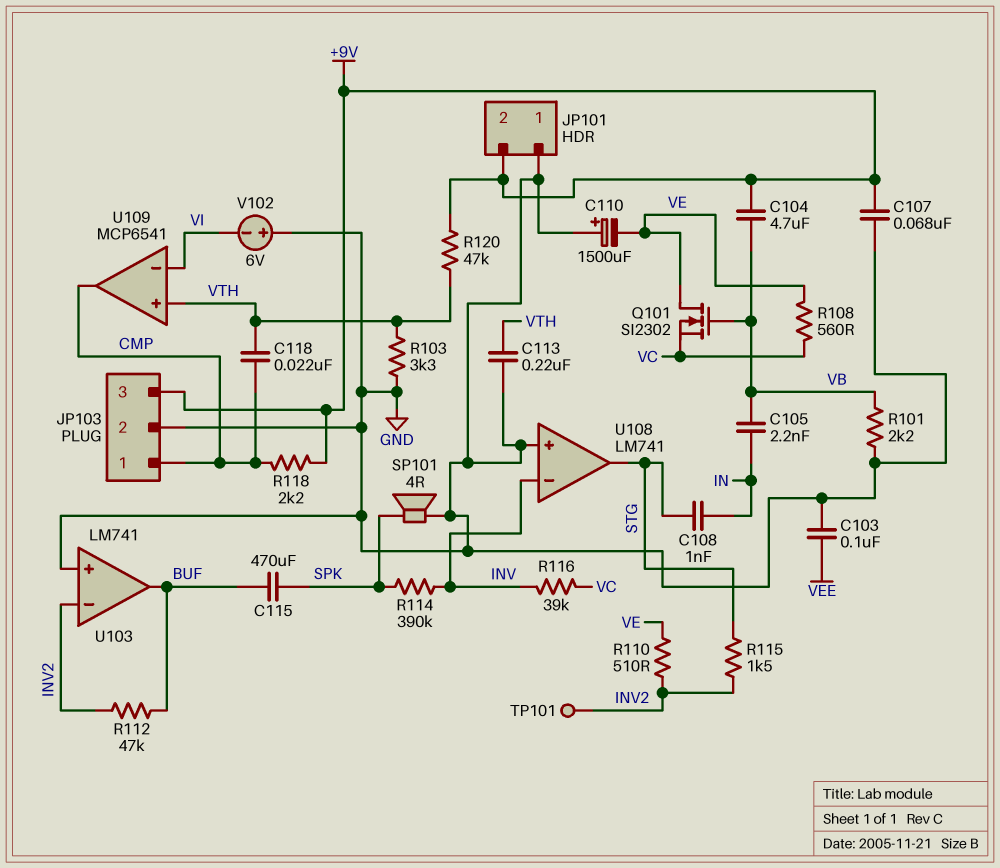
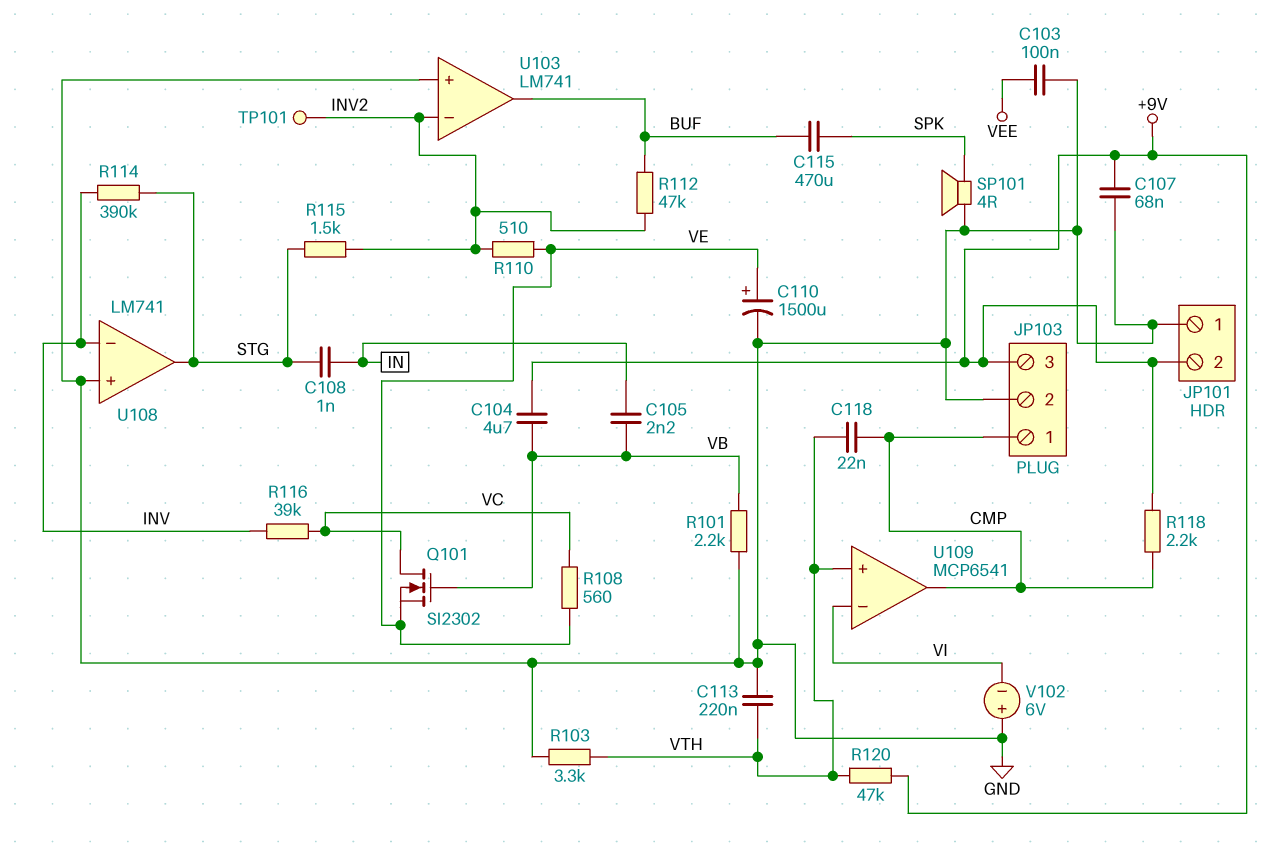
C110: 1500uF (plus GND, minus VE) -> 1500uF (plus VE, minus GND)
Q101: NMOS SI2302 (G VB, D VE, S VC) -> NMOS SI2302 (G VB, D VC, S VE)
R114: 390k (INV, SPK) -> 390k (INV, STG)

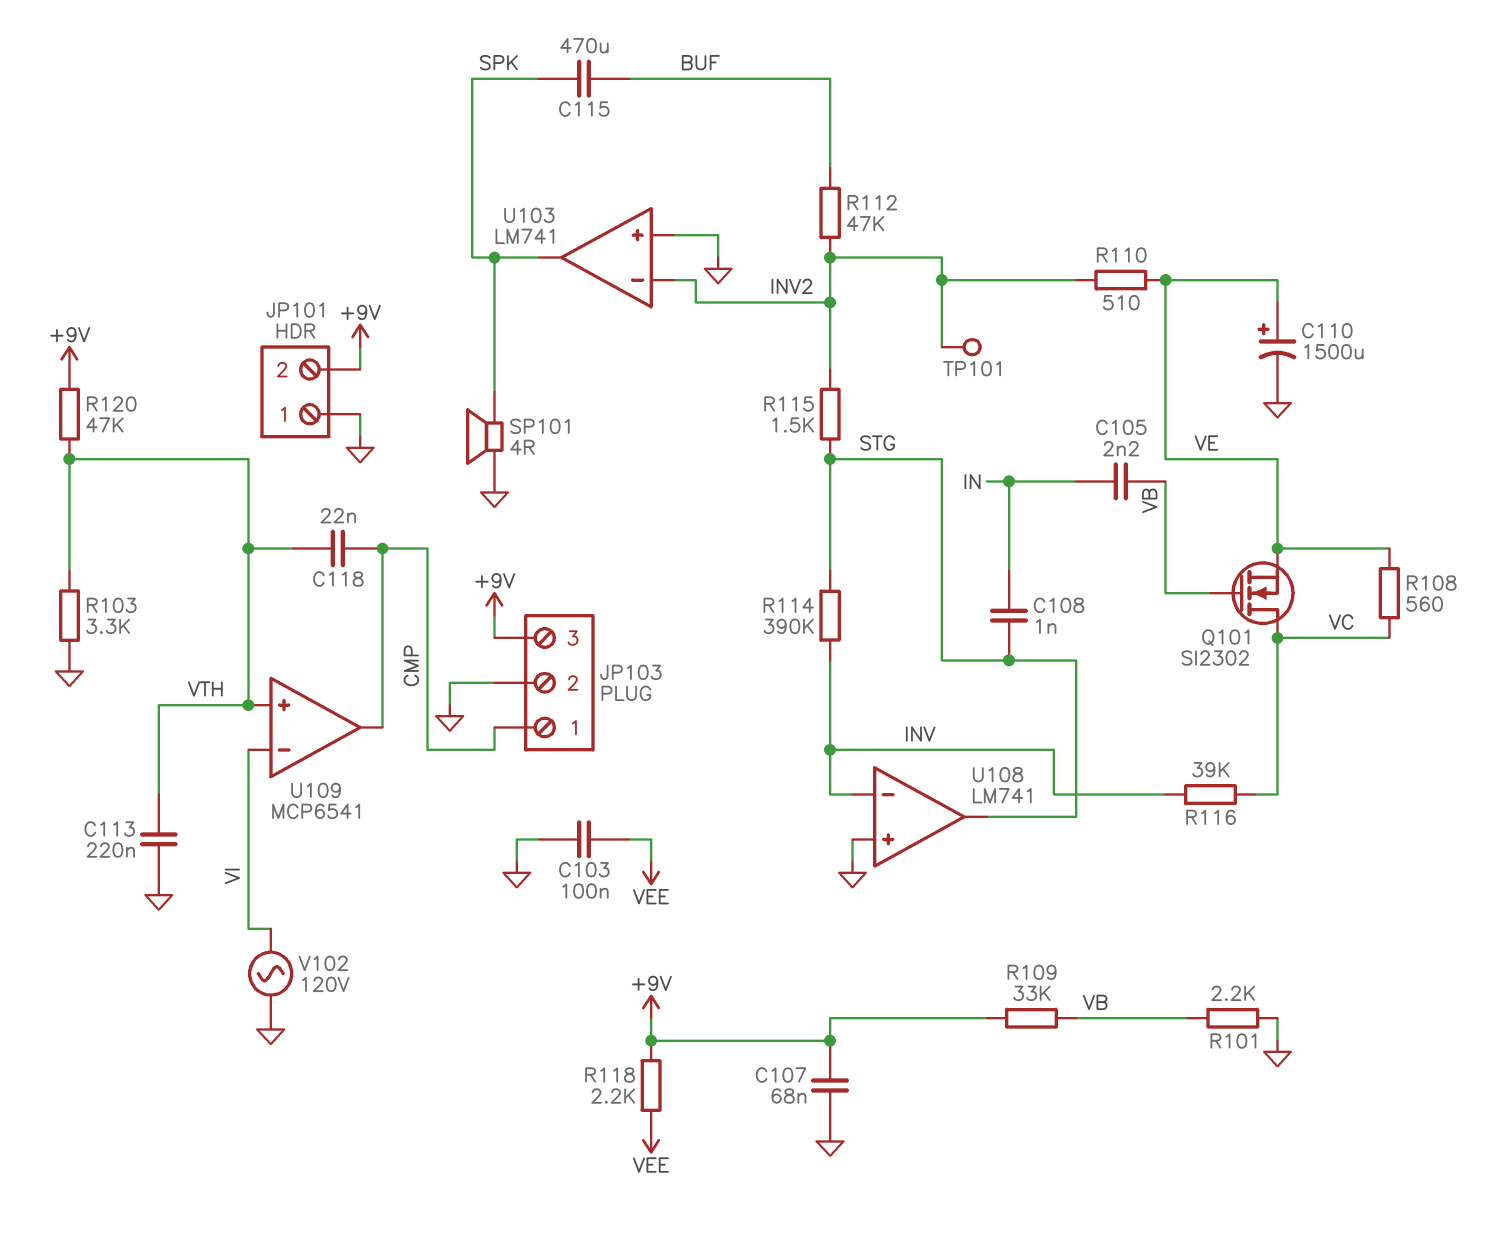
C104: 4.7uF (+9V, VB) -> none
R109: none -> 33k (+9V, VB)
R118: 2.2k (+9V, CMP) -> 2.2k (+9V, VEE)
U103 pin out: BUF -> SPK
V102: 6V (plus GND, minus VI) -> AC 120V (GND, VI)

